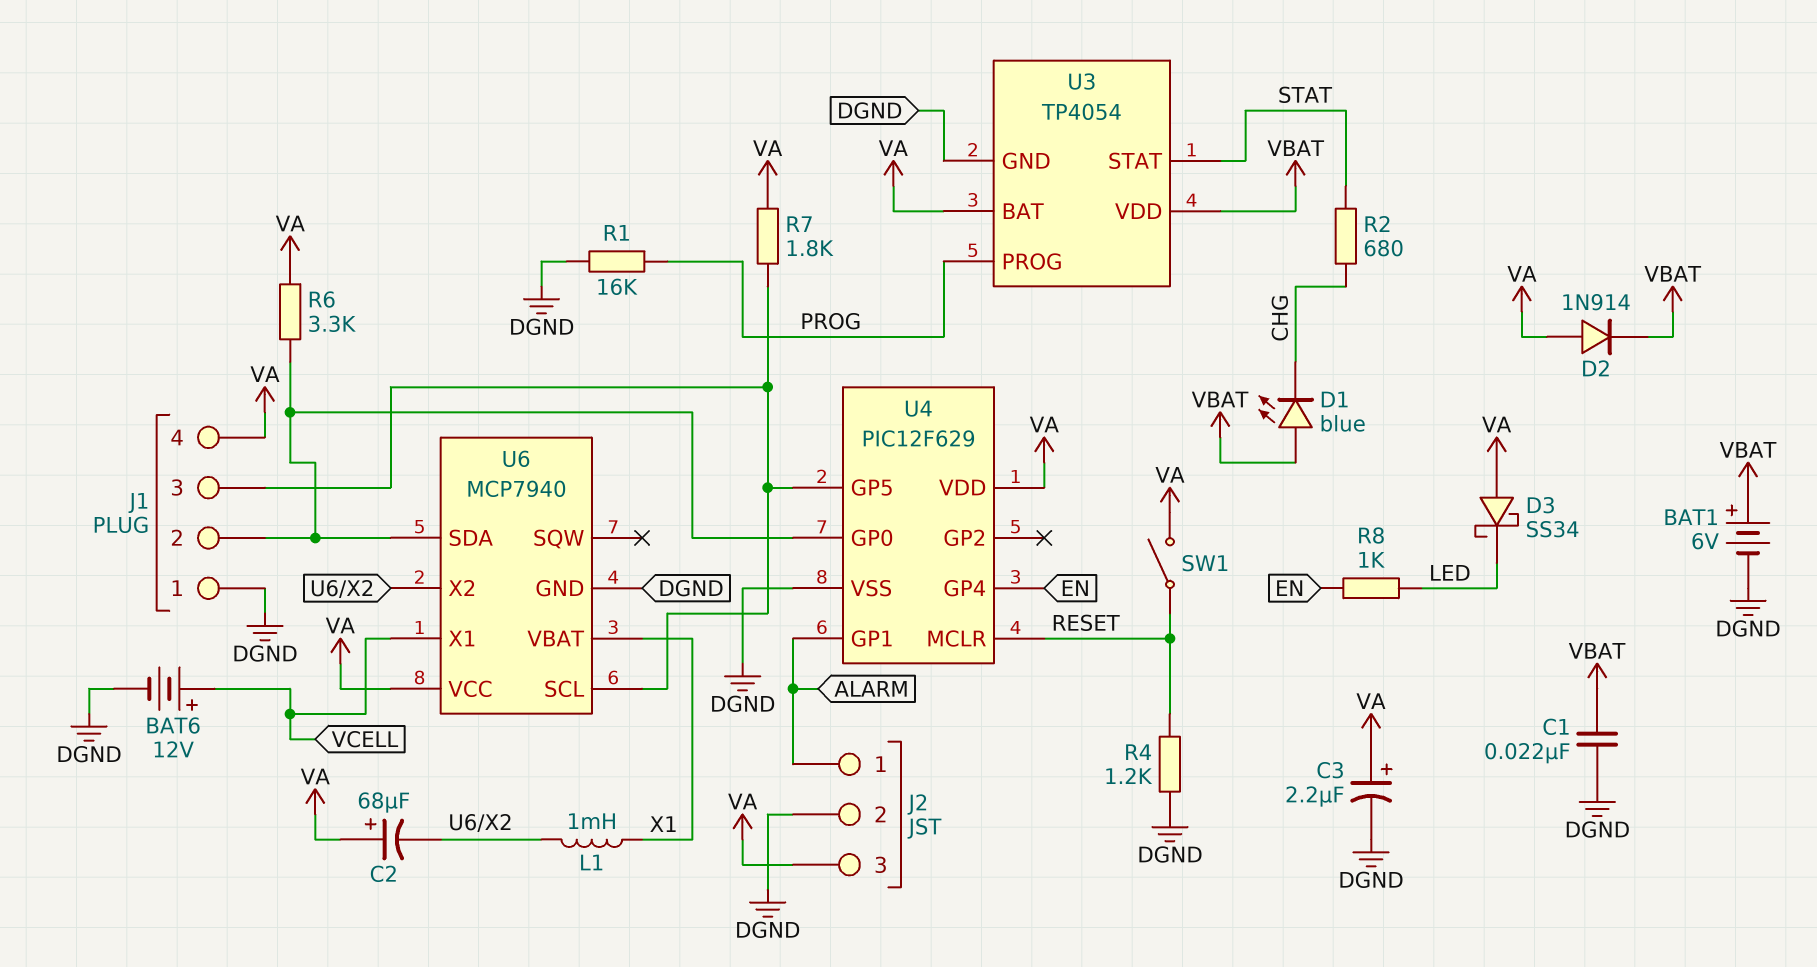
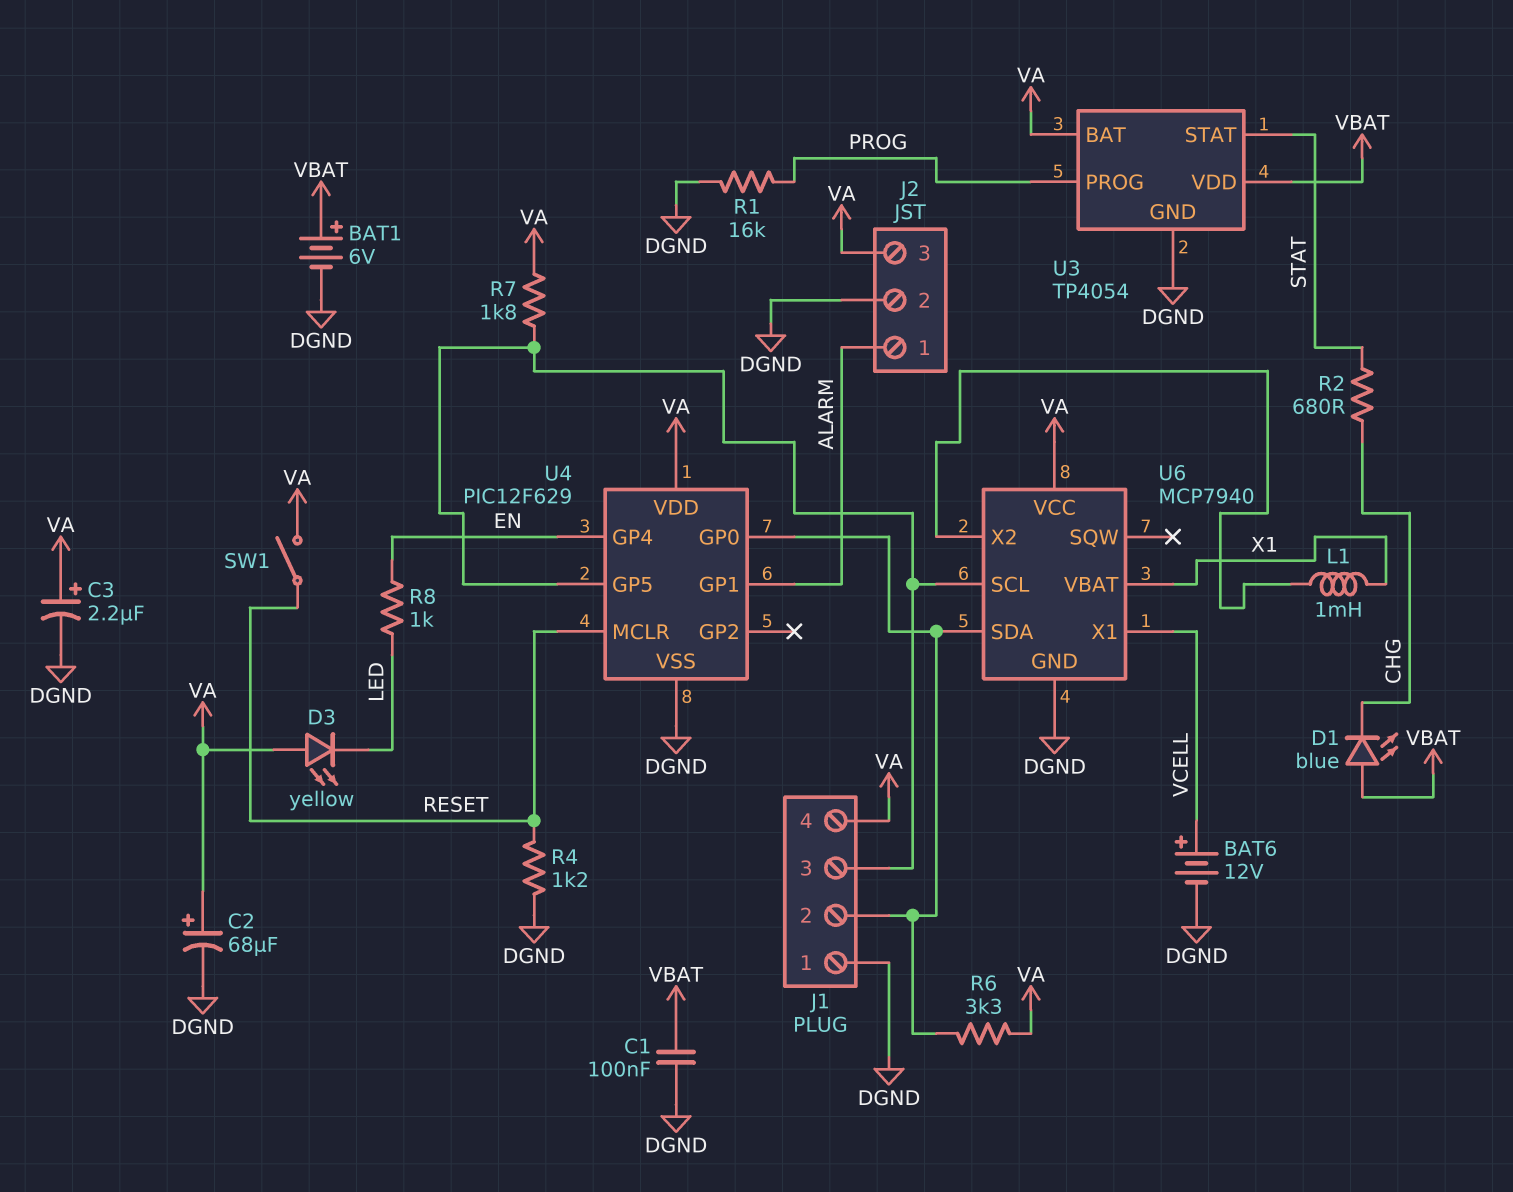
C1: 22nF (DGND, VBAT) -> 100nF (DGND, VBAT)
C2: 68uF (plus VA, minus U6/X2) -> 68uF (plus VA, minus DGND)
D2: diode 1N914 (A VA, K VBAT) -> none
D3: schottky SS34 (A VA, K LED) -> LED yellow (A VA, K LED)

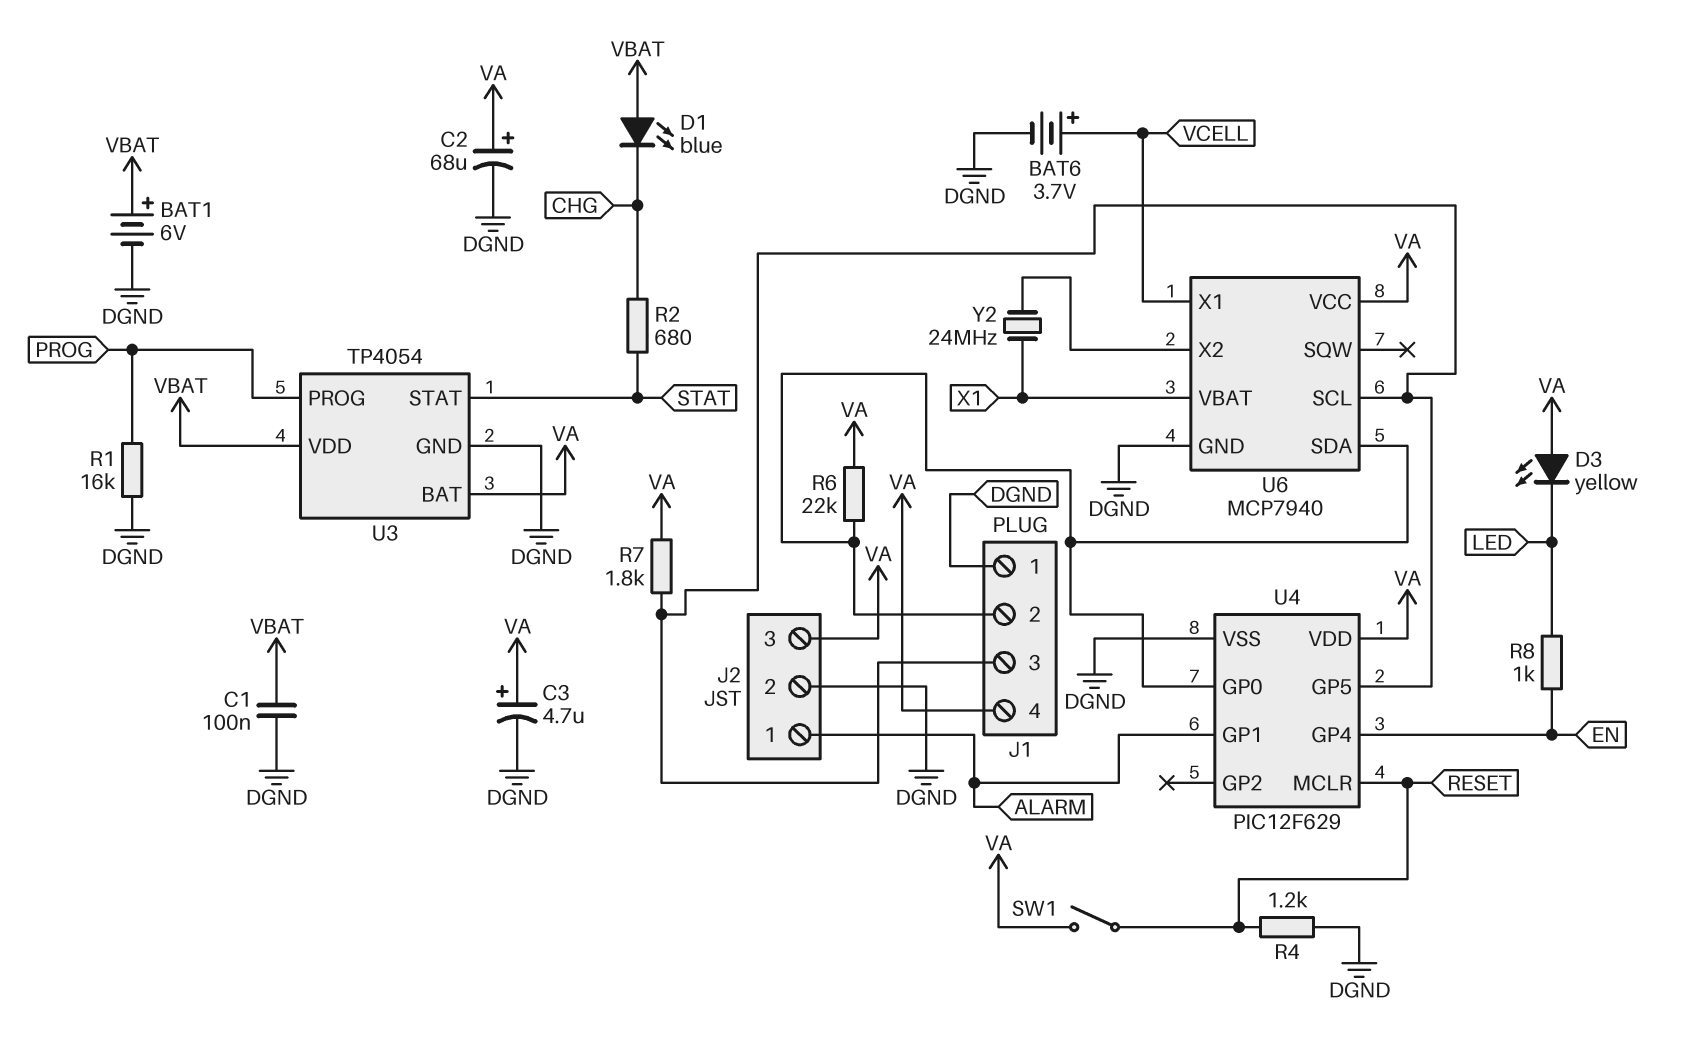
BAT6: 12V (plus VCELL, minus DGND) -> 3.7V (plus VCELL, minus DGND)
C3: 2.2uF (plus VA, minus DGND) -> 4.7uF (plus VA, minus DGND)
L1: 1mH (U6/X2, X1) -> none
R6: 3.3k (J1/2, VA) -> 22k (J1/2, VA)
Y2: none -> 24MHz (U6/X2, X1)

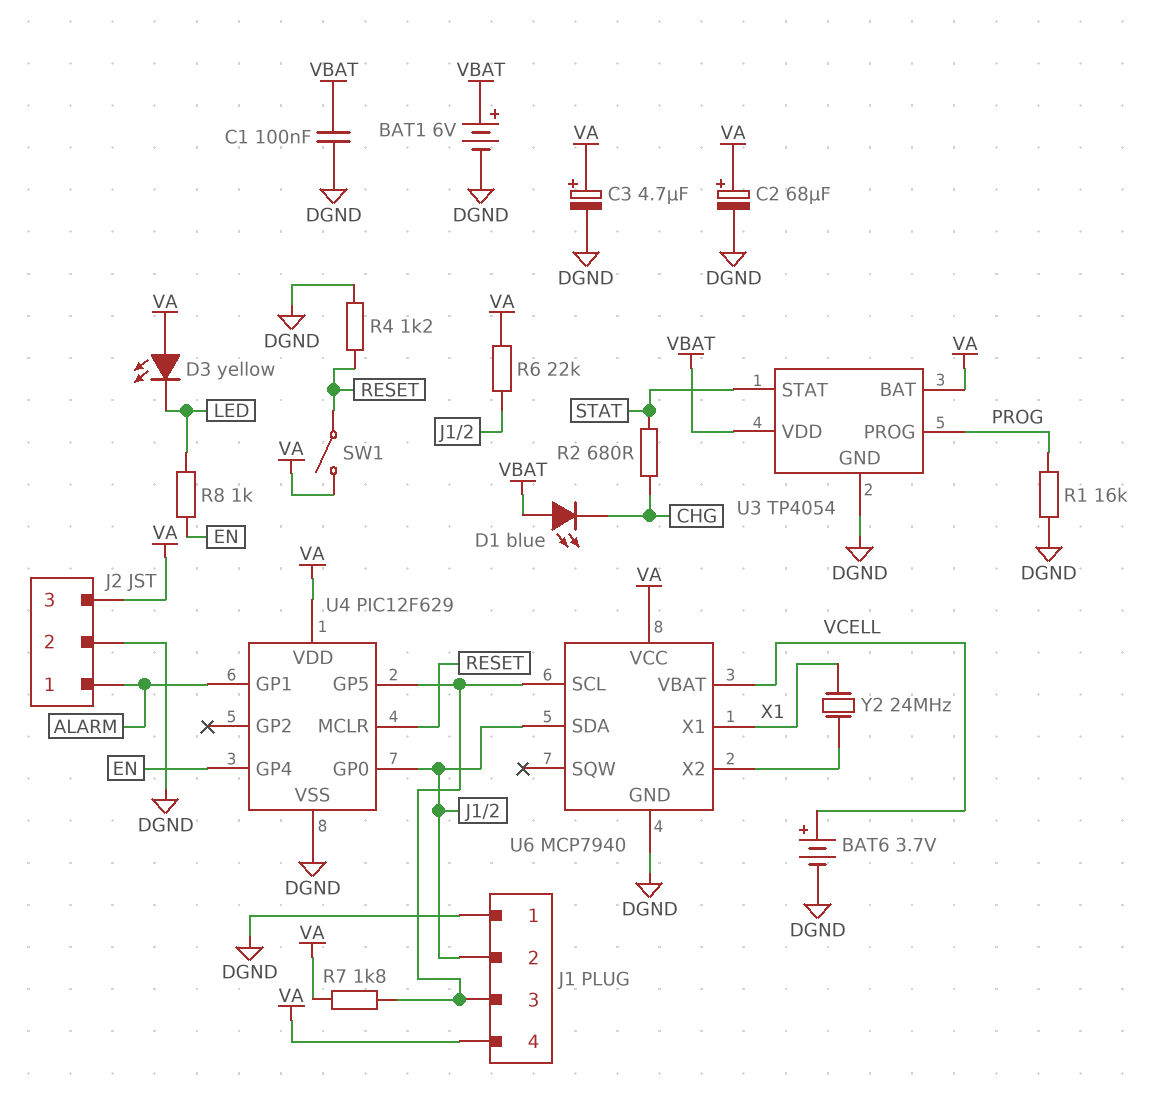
U6 pin VBAT: X1 -> VCELL
U6 pin X1: VCELL -> X1

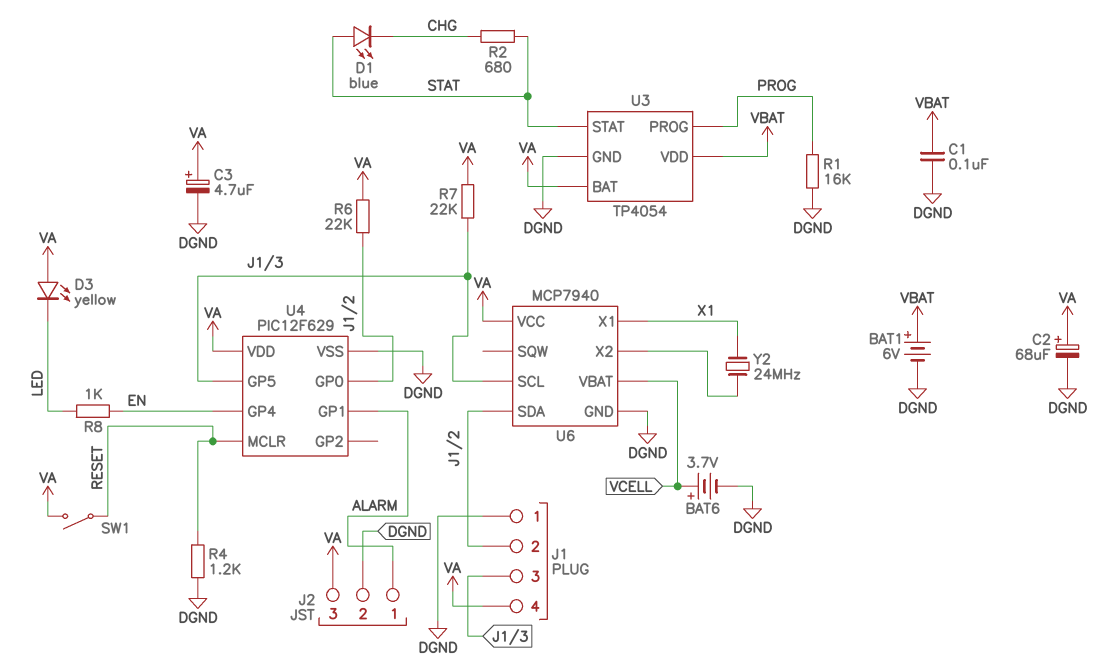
D1: LED blue (A VBAT, K CHG) -> LED blue (A STAT, K CHG)
R7: 1.8k (J1/3, VA) -> 22k (J1/3, VA)

